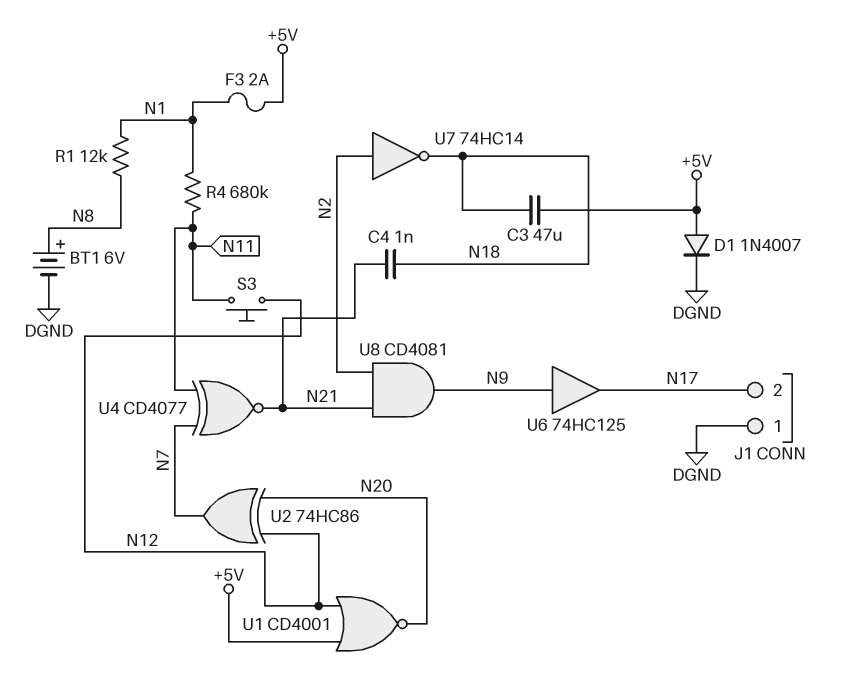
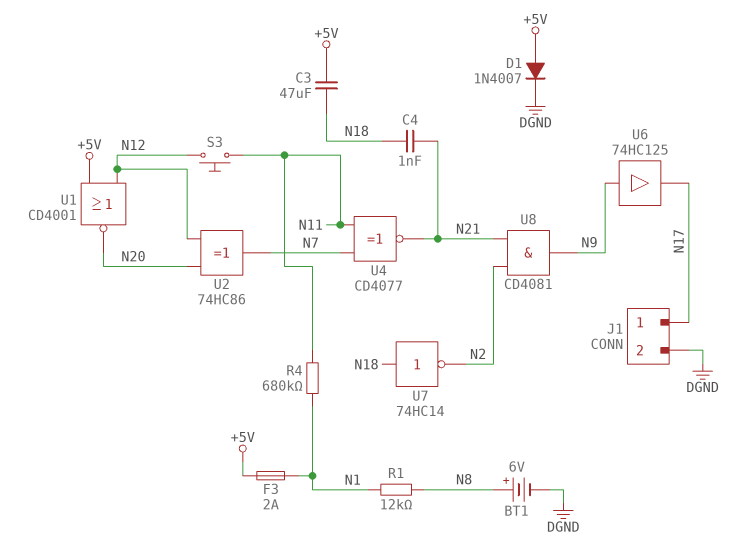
J1 pin 1: DGND -> N17
J1 pin 2: N17 -> DGND
U7: NOT 74HC14 (in N2, out N18) -> NOT 74HC14 (in N18, out N2)

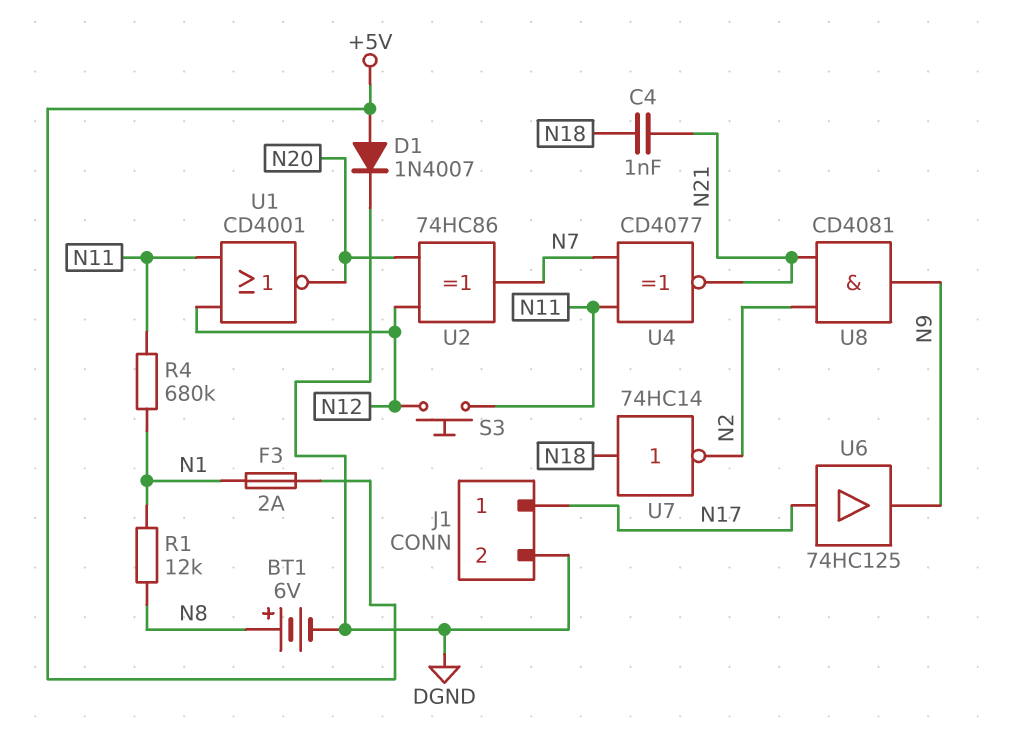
C3: 47uF (+5V, N18) -> none
U1: NOR CD4001 (in +5V, in N12, out N20) -> NOR CD4001 (in N11, in N12, out N20)
U6: buffer 74HC125 (in N9, out N17) -> buffer 74HC125 (in N17, out N9)

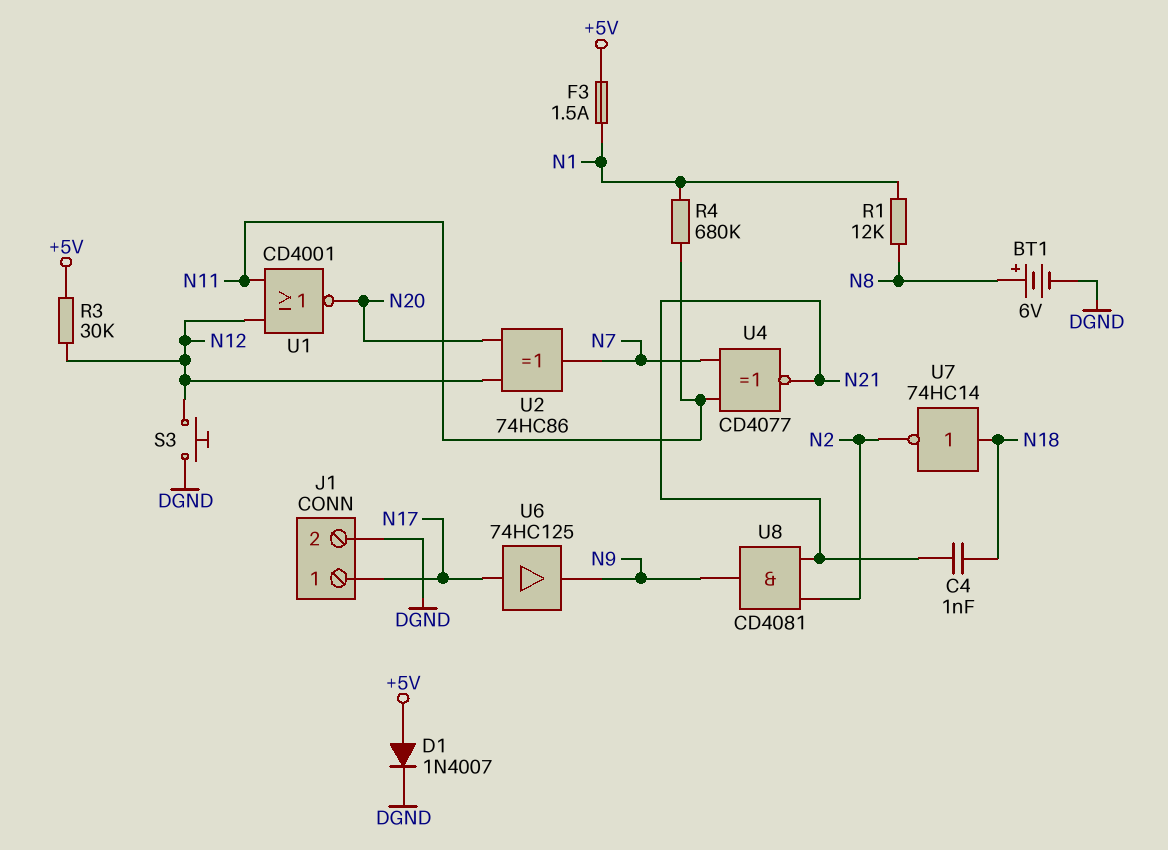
F3: 2A (+5V, N1) -> 1.5A (+5V, N1)
R3: none -> 30k (+5V, N12)
S3: button (N11, N12) -> button (DGND, N12)

